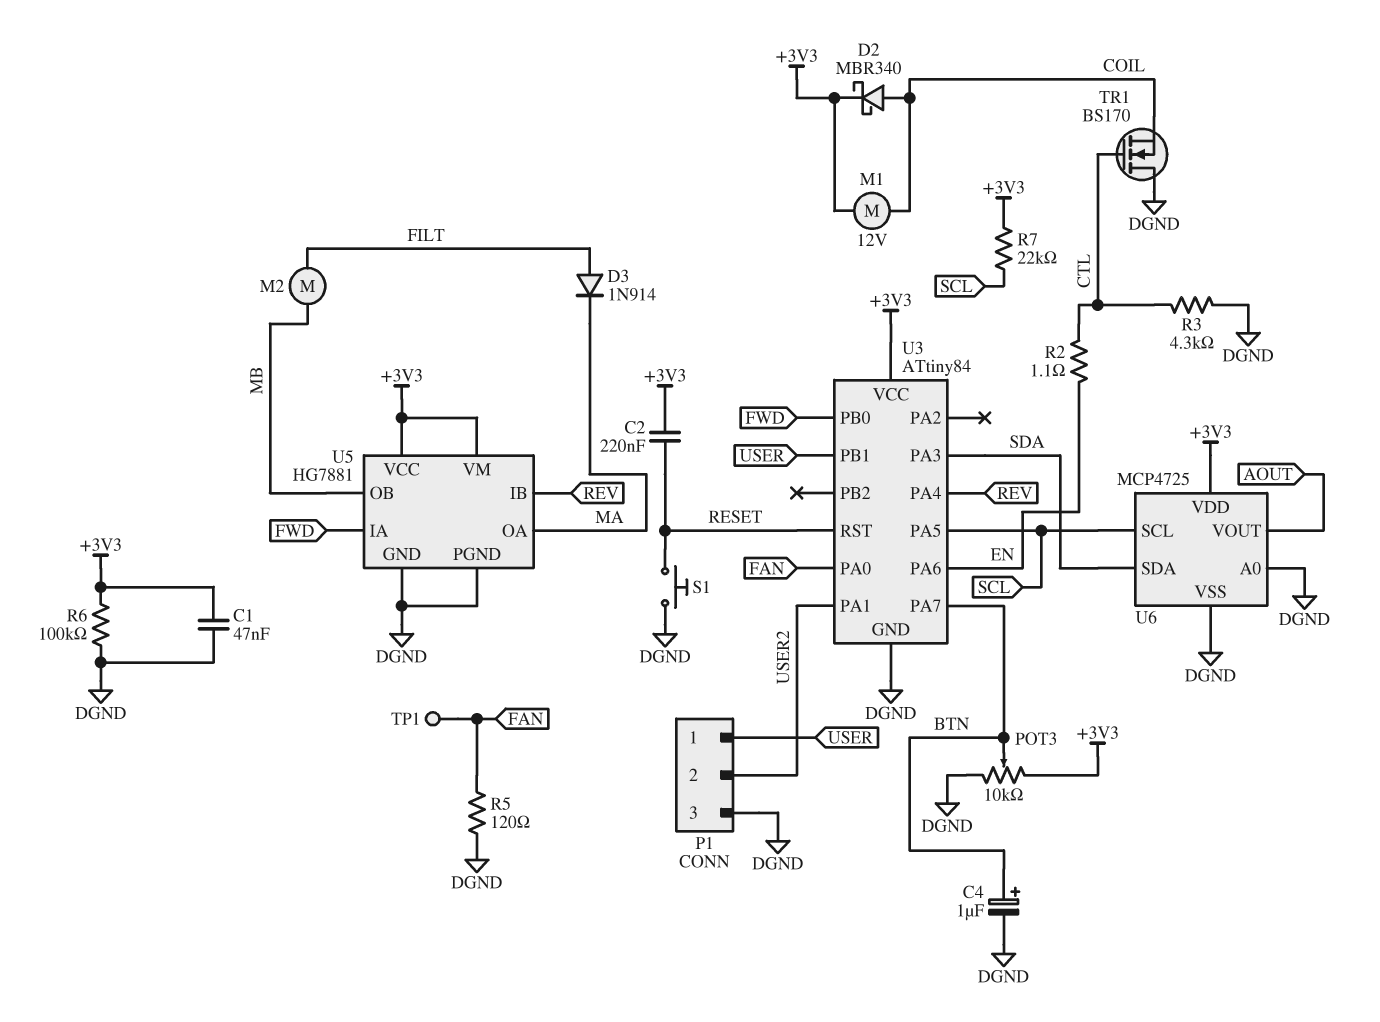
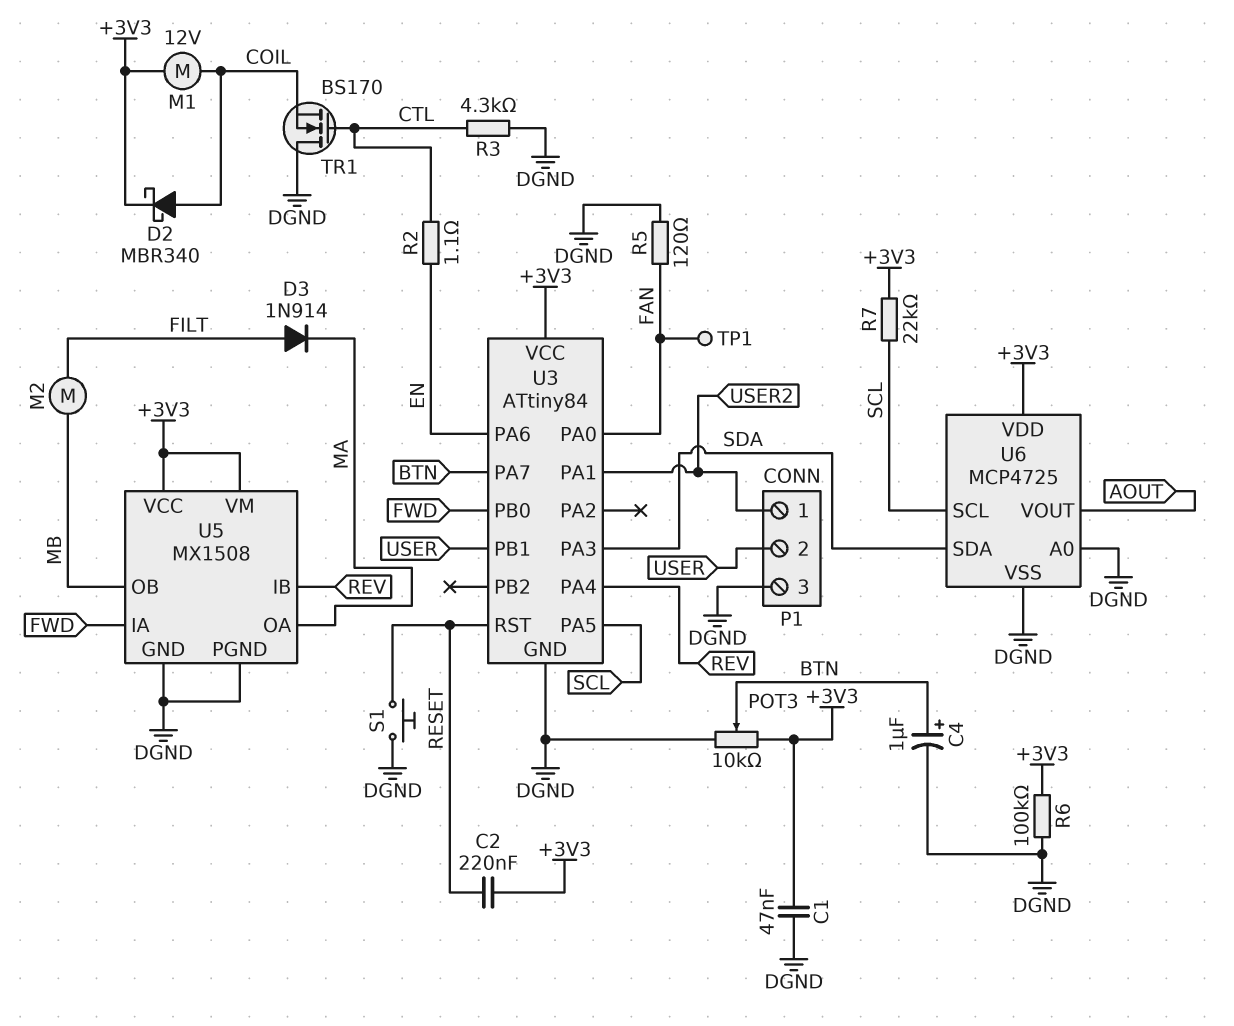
P1 pin 1: USER -> USER2
P1 pin 2: USER2 -> USER
U5: HG7881 -> MX1508

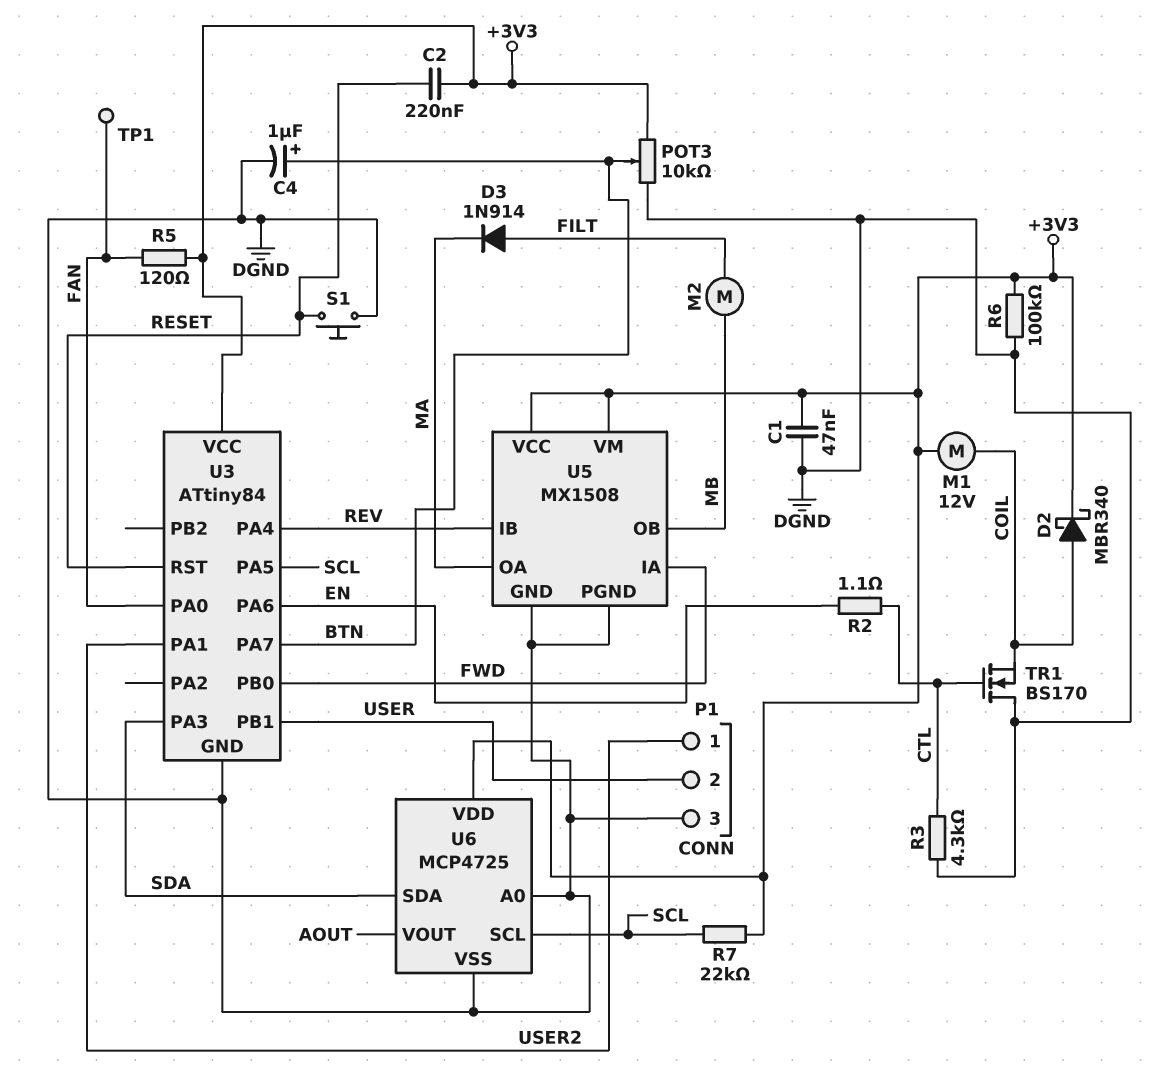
R5: 120 (DGND, FAN) -> 120 (+3V3, FAN)

